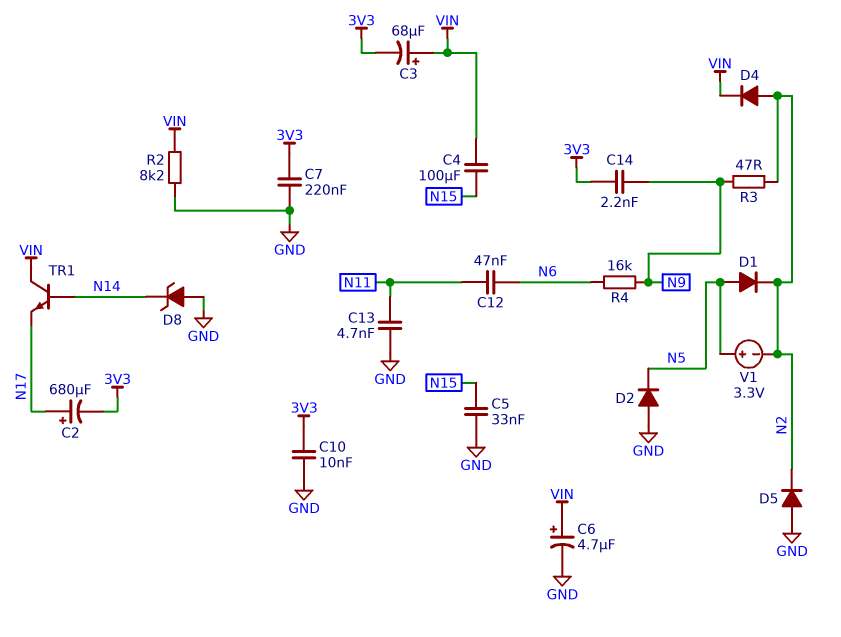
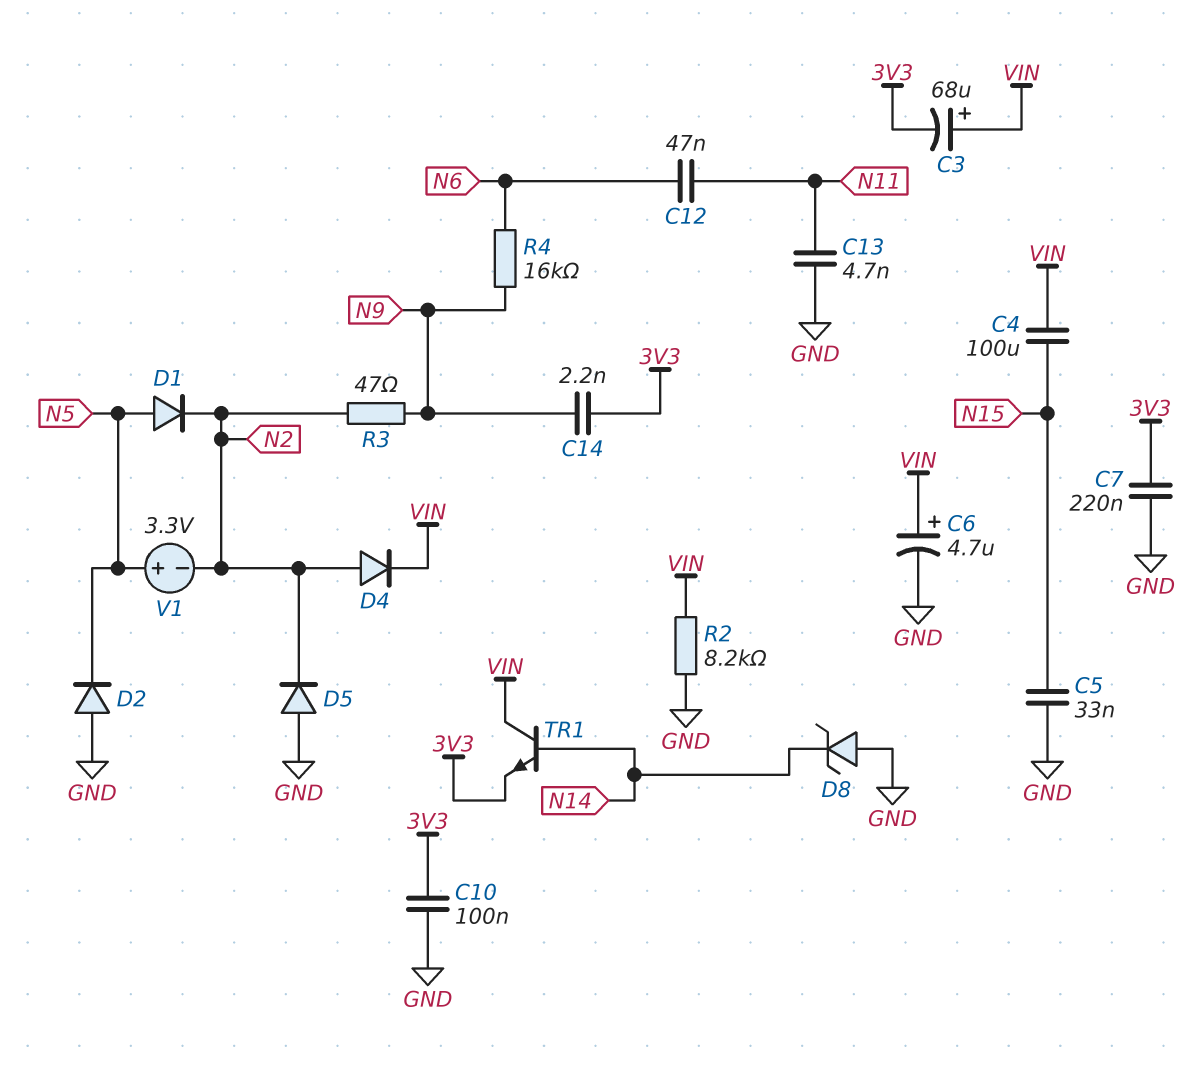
C2: 680uF (plus N17, minus 3V3) -> none
C10: 10nF (3V3, GND) -> 100nF (3V3, GND)
TR1: NPN (B N14, C VIN, E N17) -> NPN (B N14, C VIN, E 3V3)

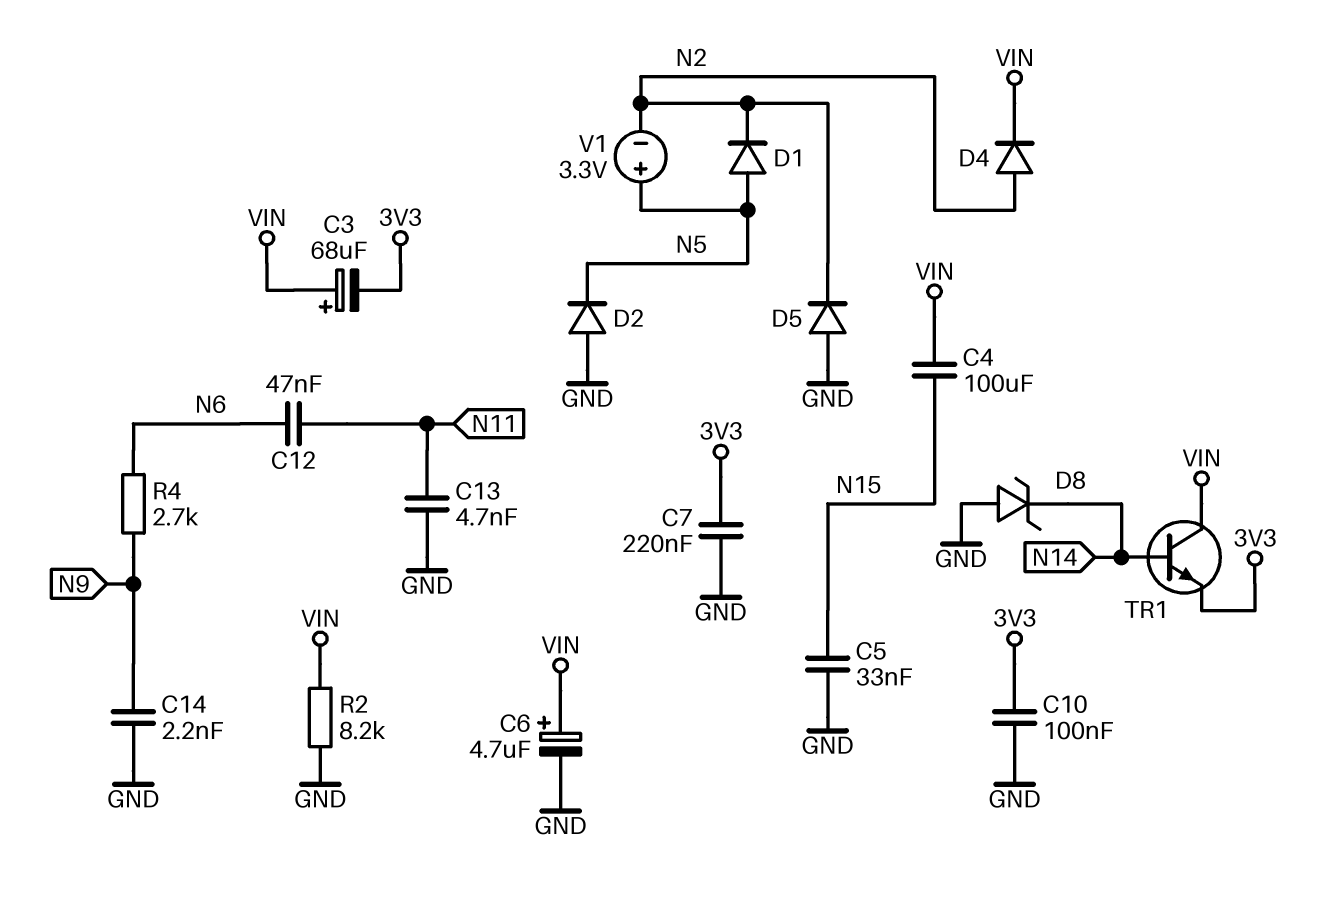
C14: 2.2nF (3V3, N9) -> 2.2nF (GND, N9)
R3: 47 (N2, N9) -> none
R4: 16k (N6, N9) -> 2.7k (N6, N9)

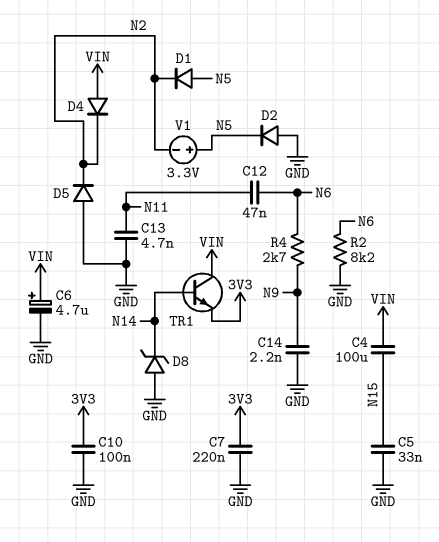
C3: 68uF (plus VIN, minus 3V3) -> none
D4: diode (A N2, K VIN) -> diode (A VIN, K N2)
R2: 8.2k (GND, VIN) -> 8.2k (GND, N6)

